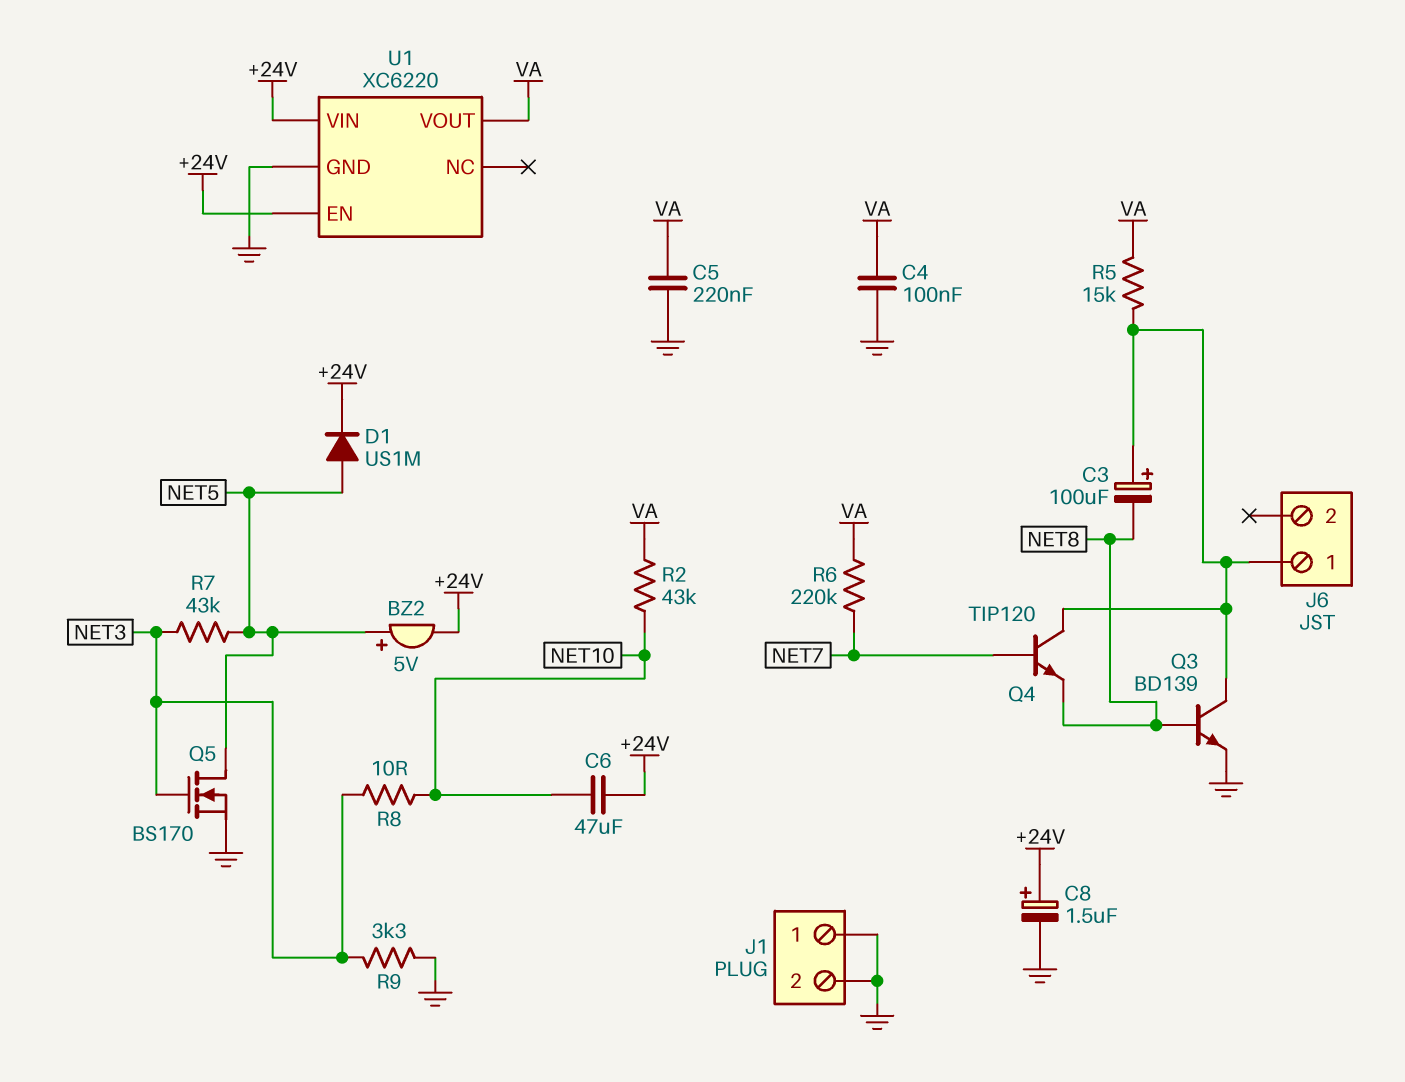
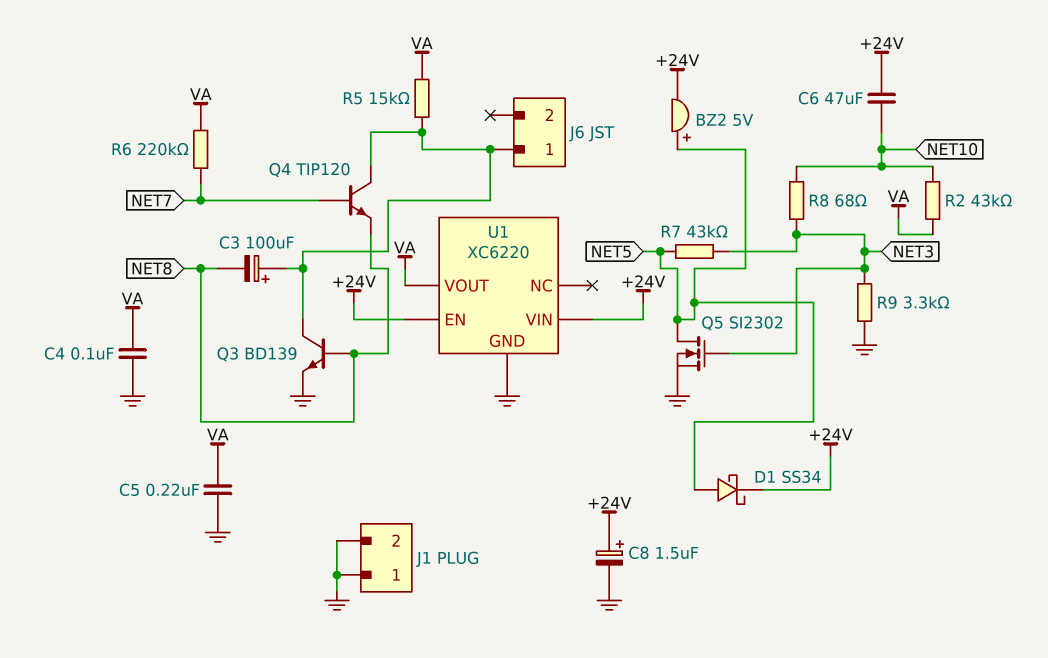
D1: diode US1M (A NET5, K +24V) -> schottky SS34 (A NET5, K +24V)
Q5: NMOS BS170 (G NET3, D NET5, S GND) -> NMOS SI2302 (G NET3, D NET5, S GND)
R8: 10 (NET3, NET10) -> 68 (NET3, NET10)

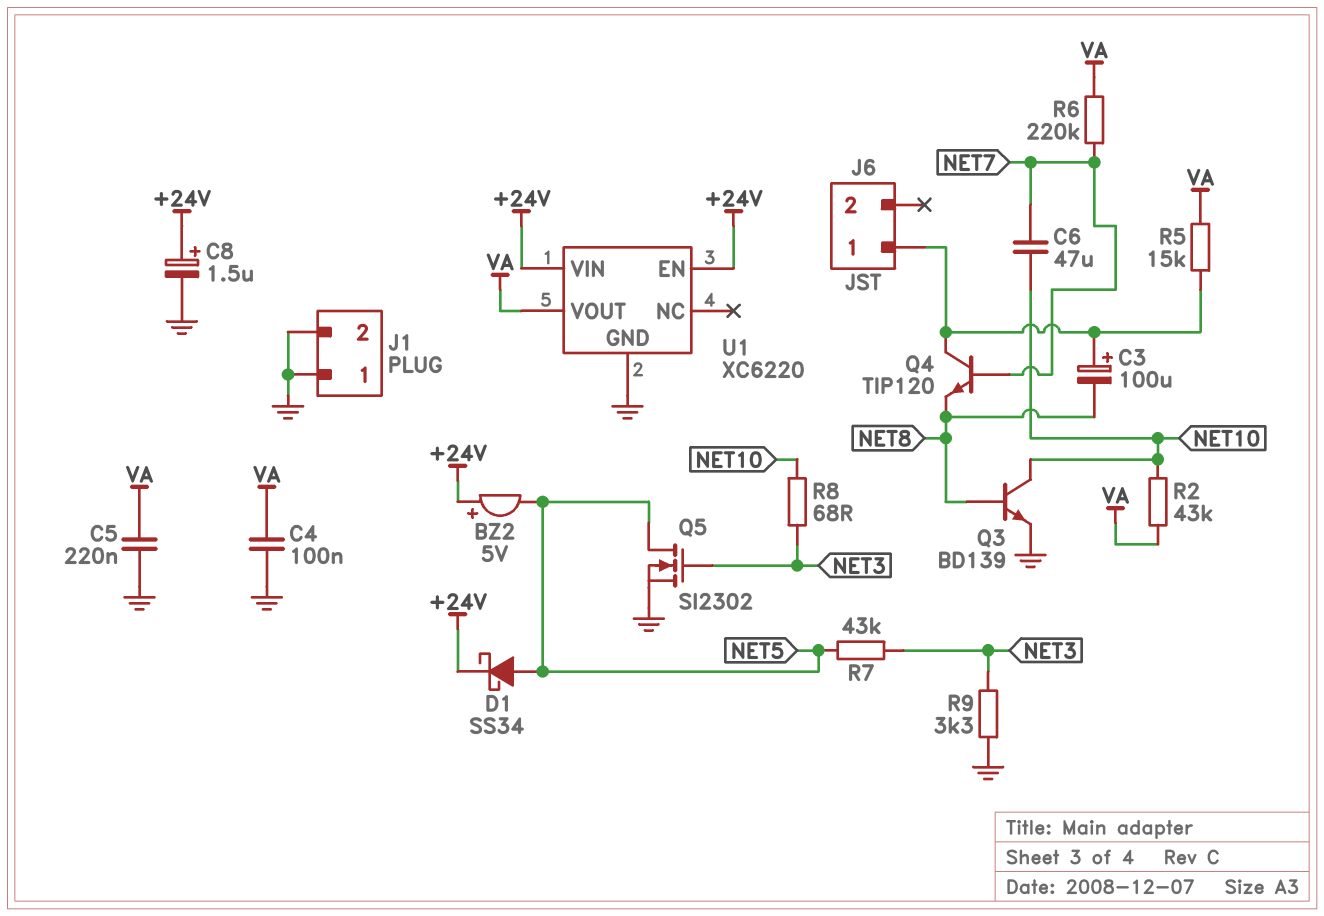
BZ2: buzzer 5V (plus NET5, minus +24V) -> buzzer 5V (plus +24V, minus NET5)
C6: 47uF (+24V, NET10) -> 47uF (NET7, NET10)
Q3: NPN BD139 (B NET8, C J6/1, E GND) -> NPN BD139 (B NET8, C NET10, E GND)

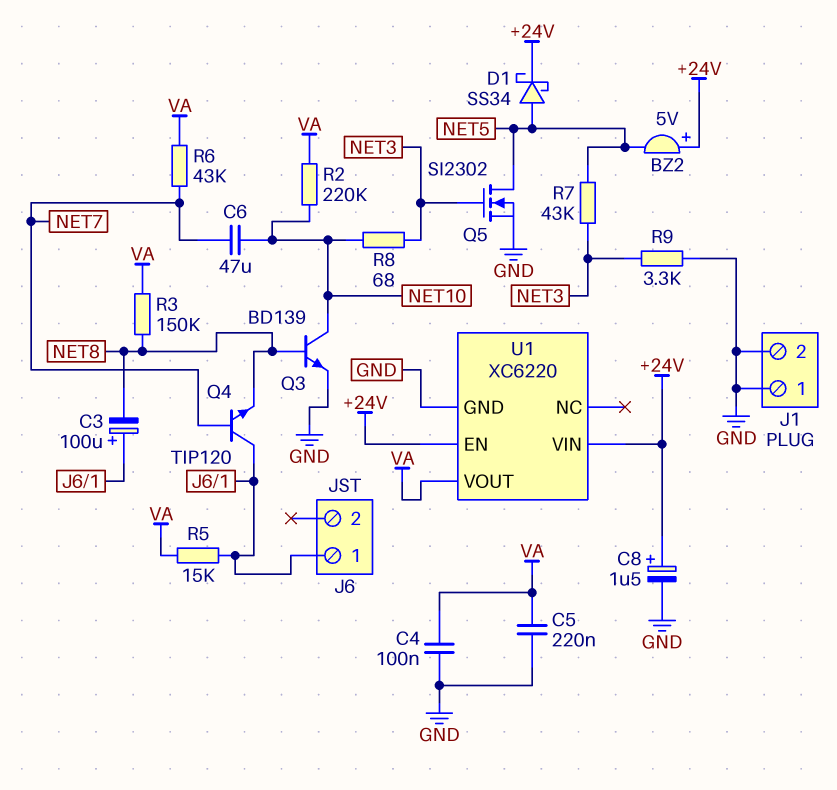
R2: 43k (NET10, VA) -> 220k (NET10, VA)
R3: none -> 150k (NET8, VA)
R6: 220k (NET7, VA) -> 43k (NET7, VA)

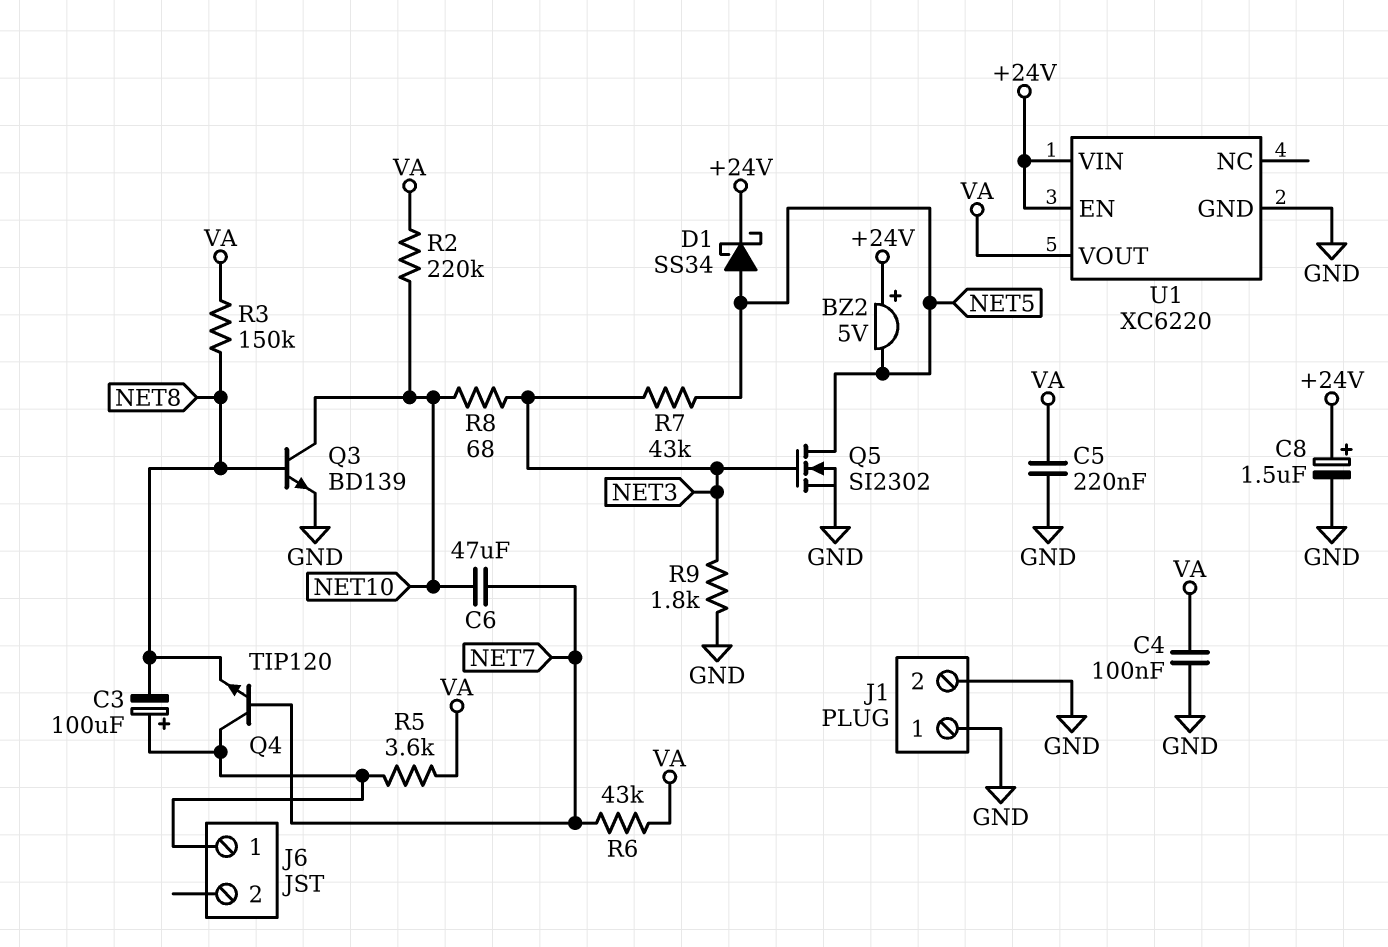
R5: 15k (J6/1, VA) -> 3.6k (J6/1, VA)
R9: 3.3k (GND, NET3) -> 1.8k (GND, NET3)

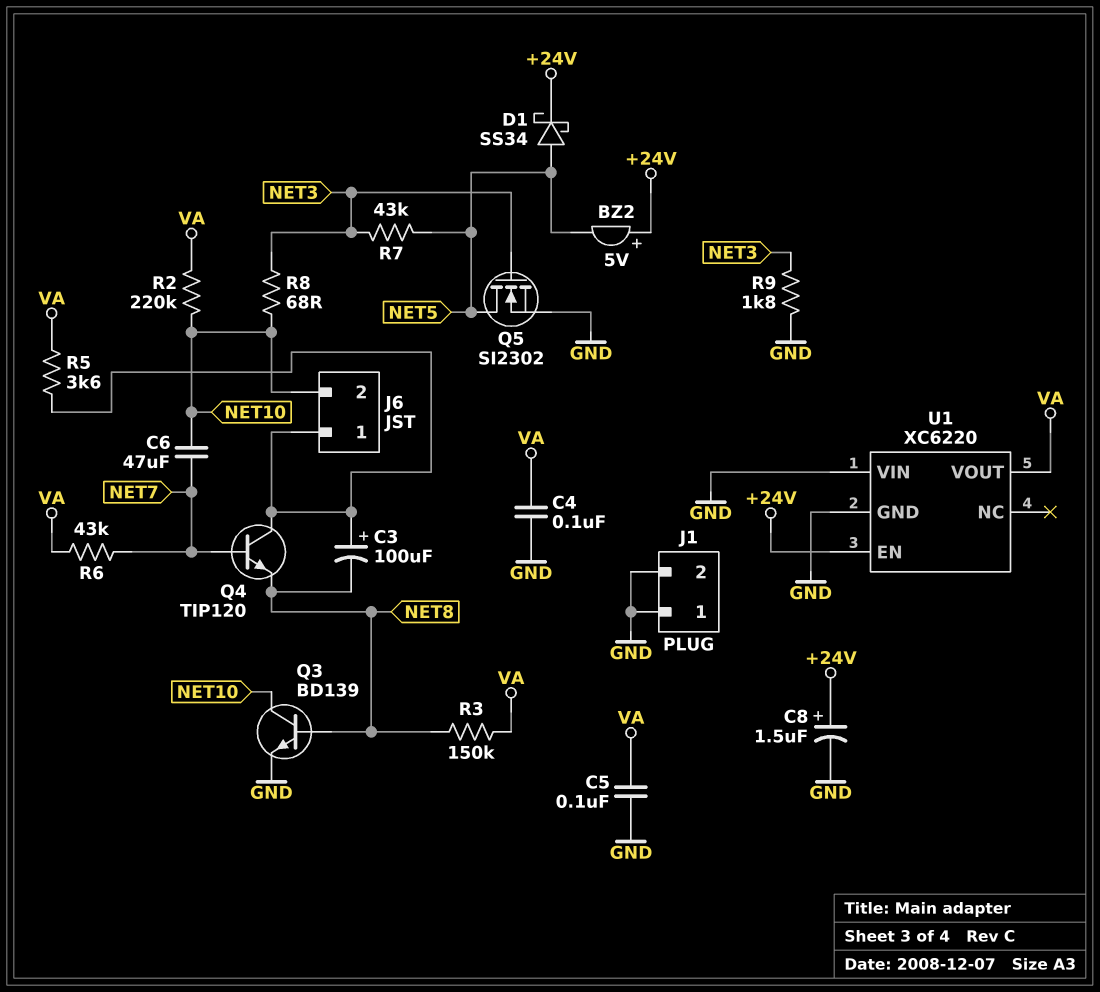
C5: 220nF (GND, VA) -> 100nF (GND, VA)
J6 pin 2: none -> NET10
U1 pin VIN: +24V -> GND

